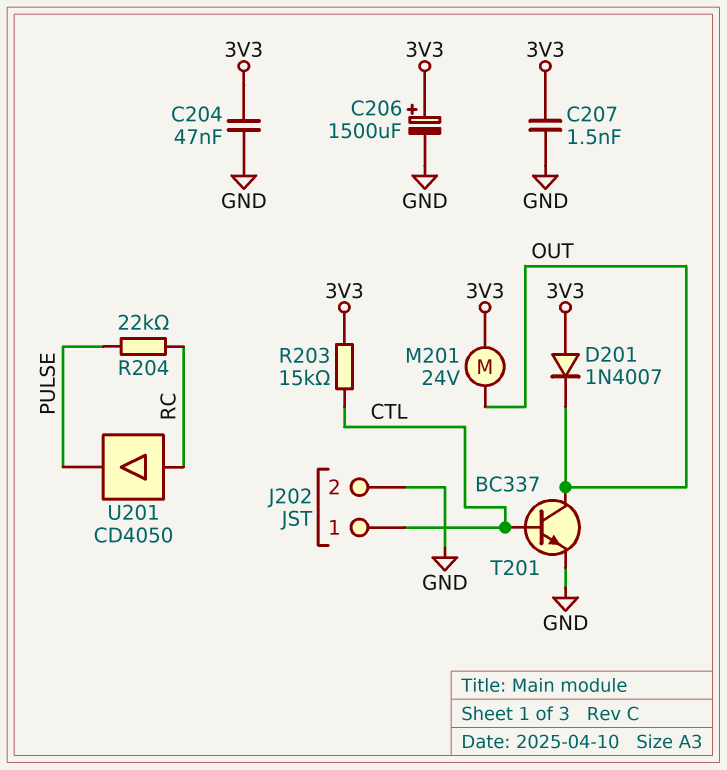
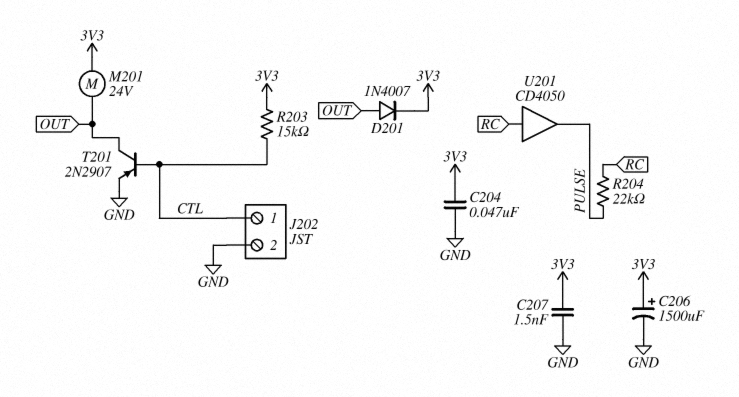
D201: diode 1N4007 (A 3V3, K OUT) -> diode 1N4007 (A OUT, K 3V3)
T201: NPN BC337 (B CTL, C OUT, E GND) -> PNP 2N2907 (B CTL, C OUT, E GND)

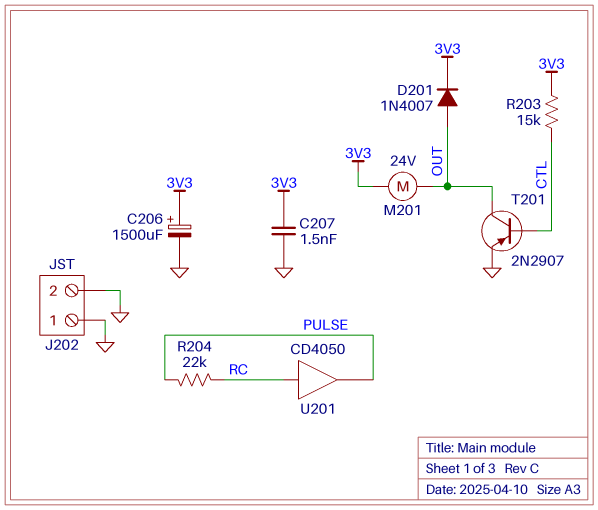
C204: 47nF (3V3, GND) -> none
J202 pin 1: CTL -> GND

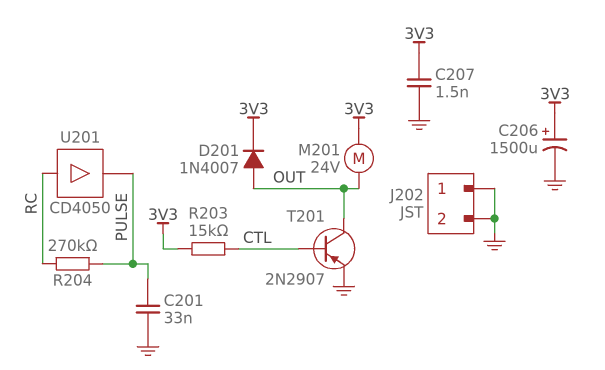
C201: none -> 33nF (GND, PULSE)
R204: 22k (PULSE, RC) -> 270k (PULSE, RC)

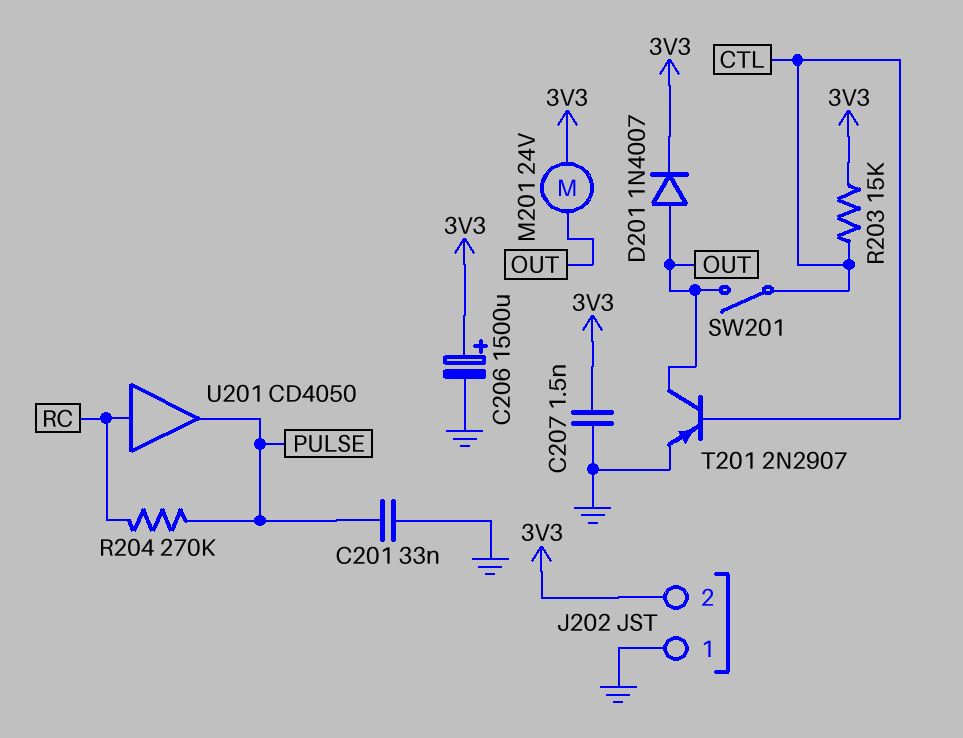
J202 pin 2: GND -> 3V3
SW201: none -> switch (CTL, OUT)

